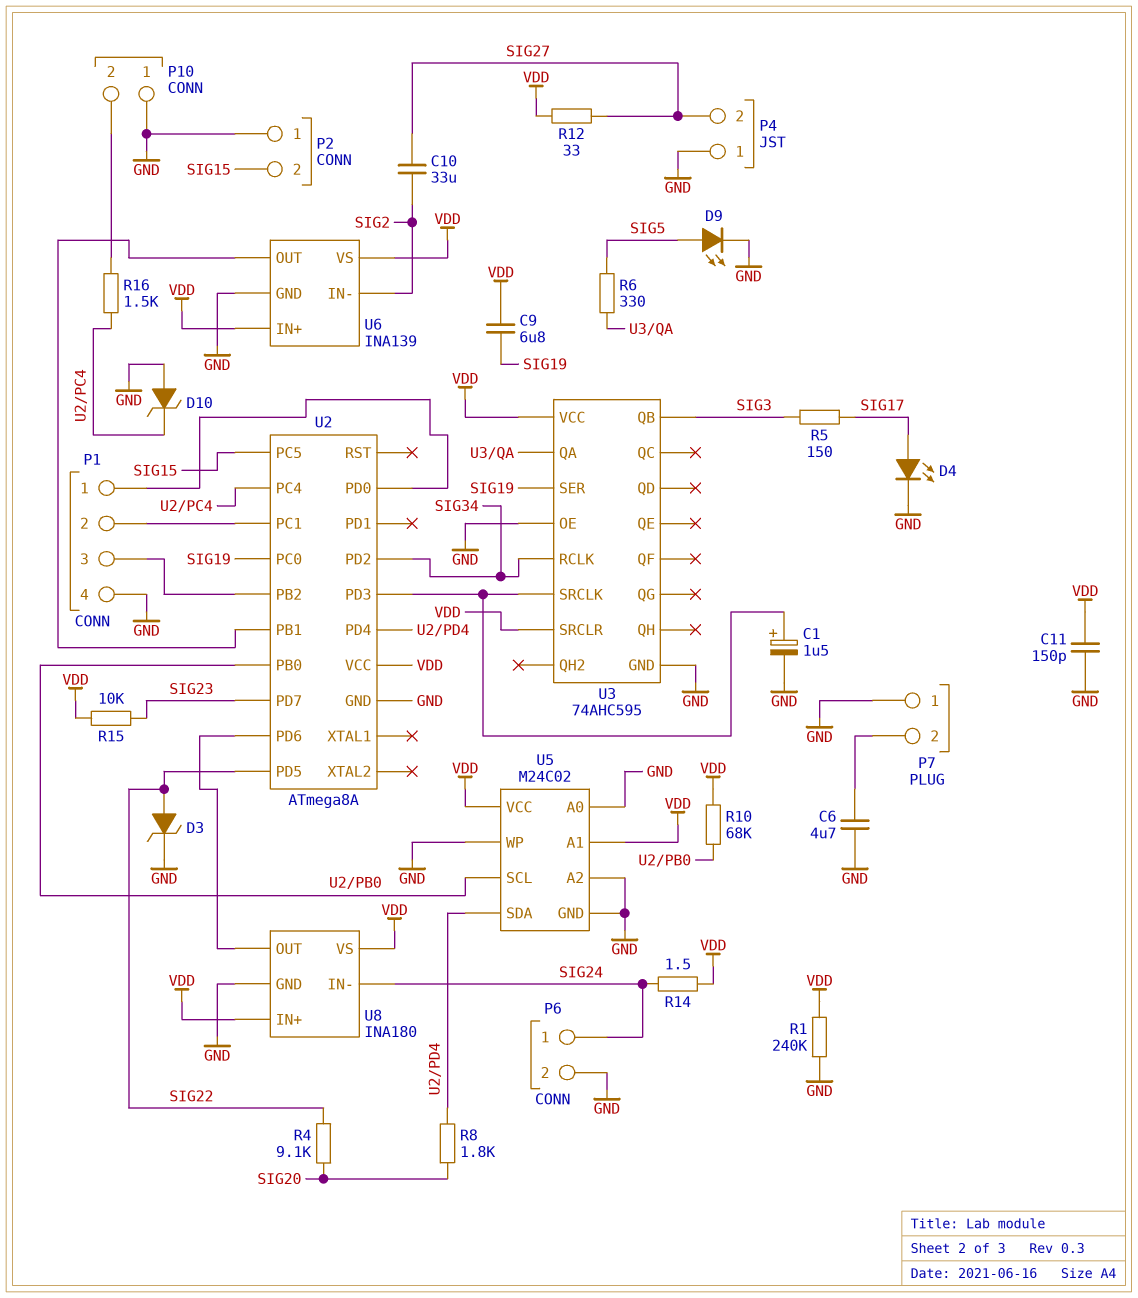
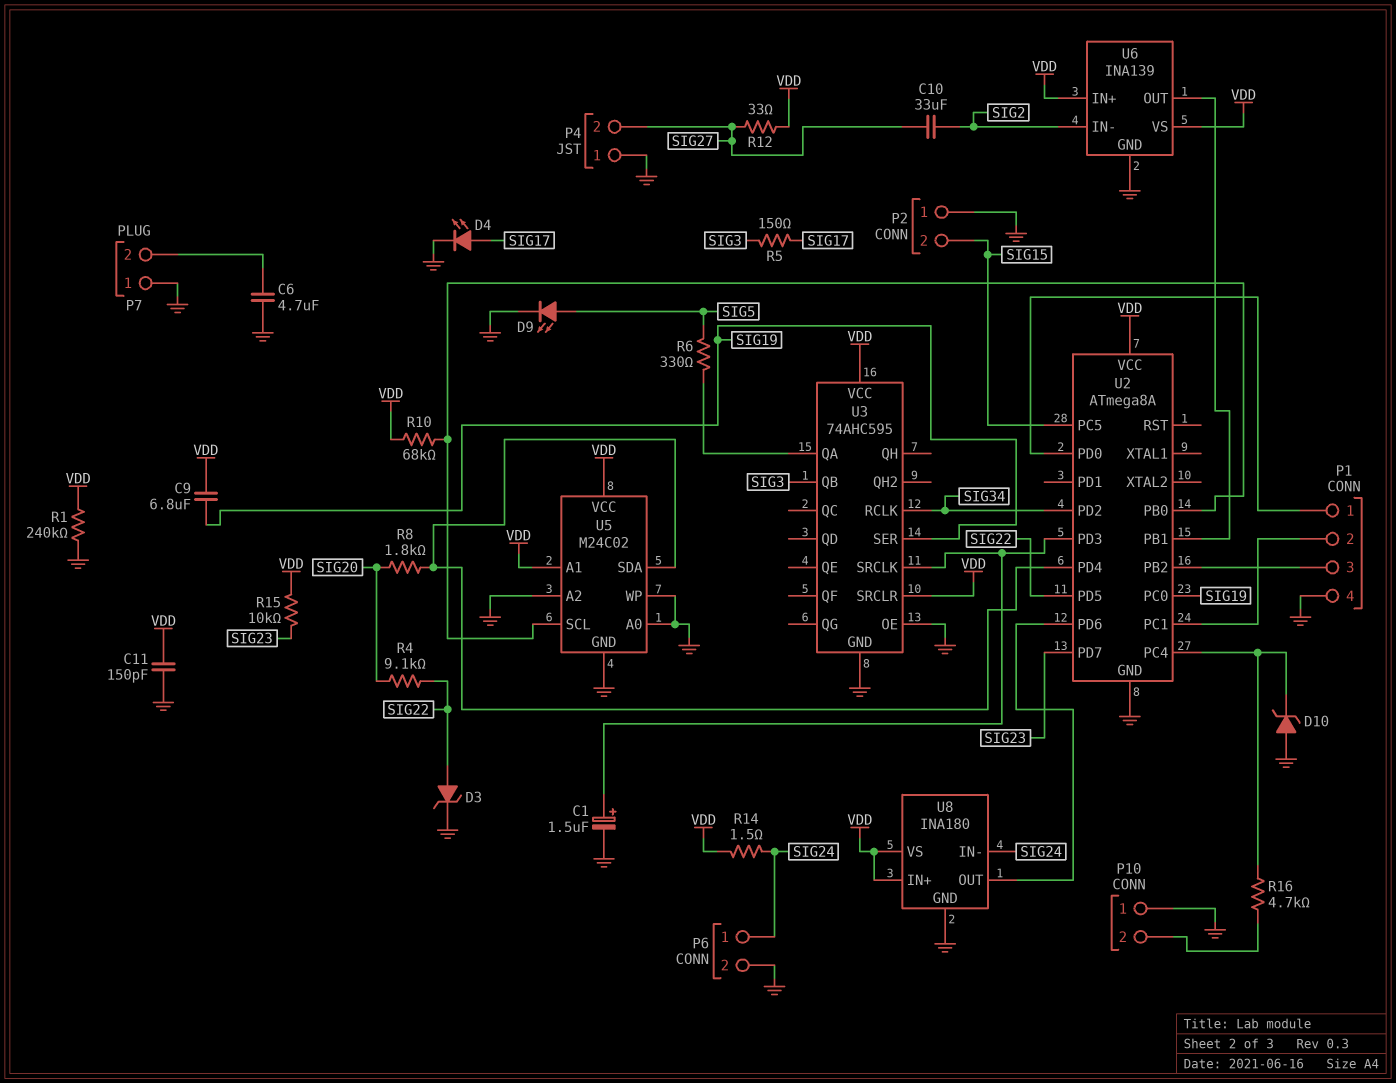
R16: 1.5k (P10/2, U2/PC4) -> 4.7k (P10/2, U2/PC4)

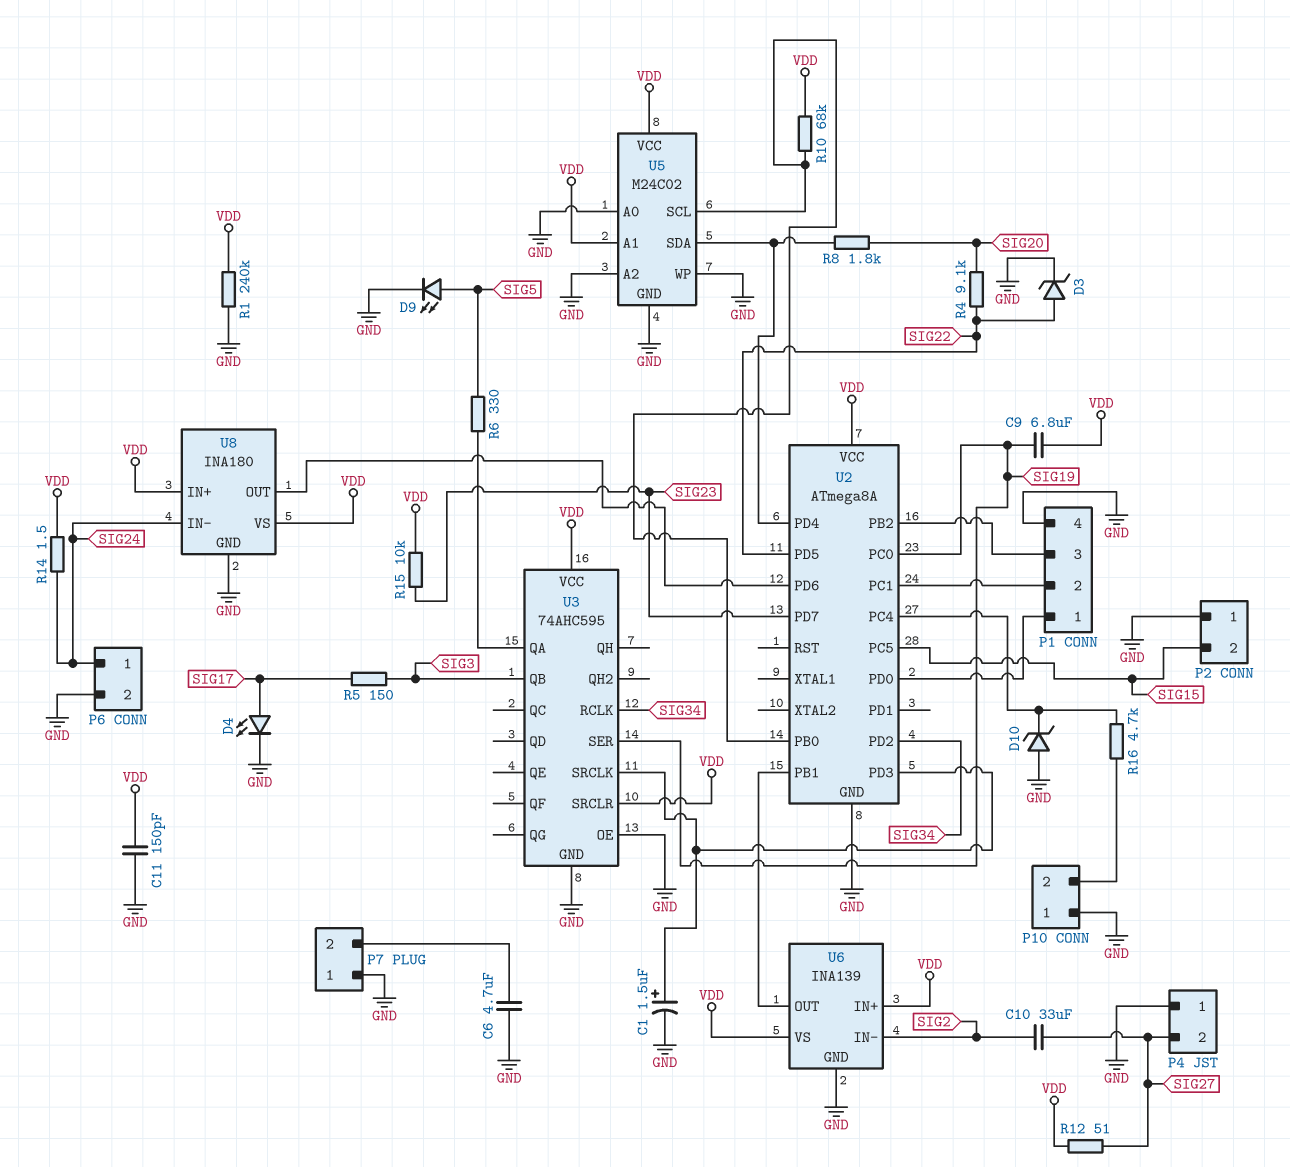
R12: 33 (SIG27, VDD) -> 51 (SIG27, VDD)

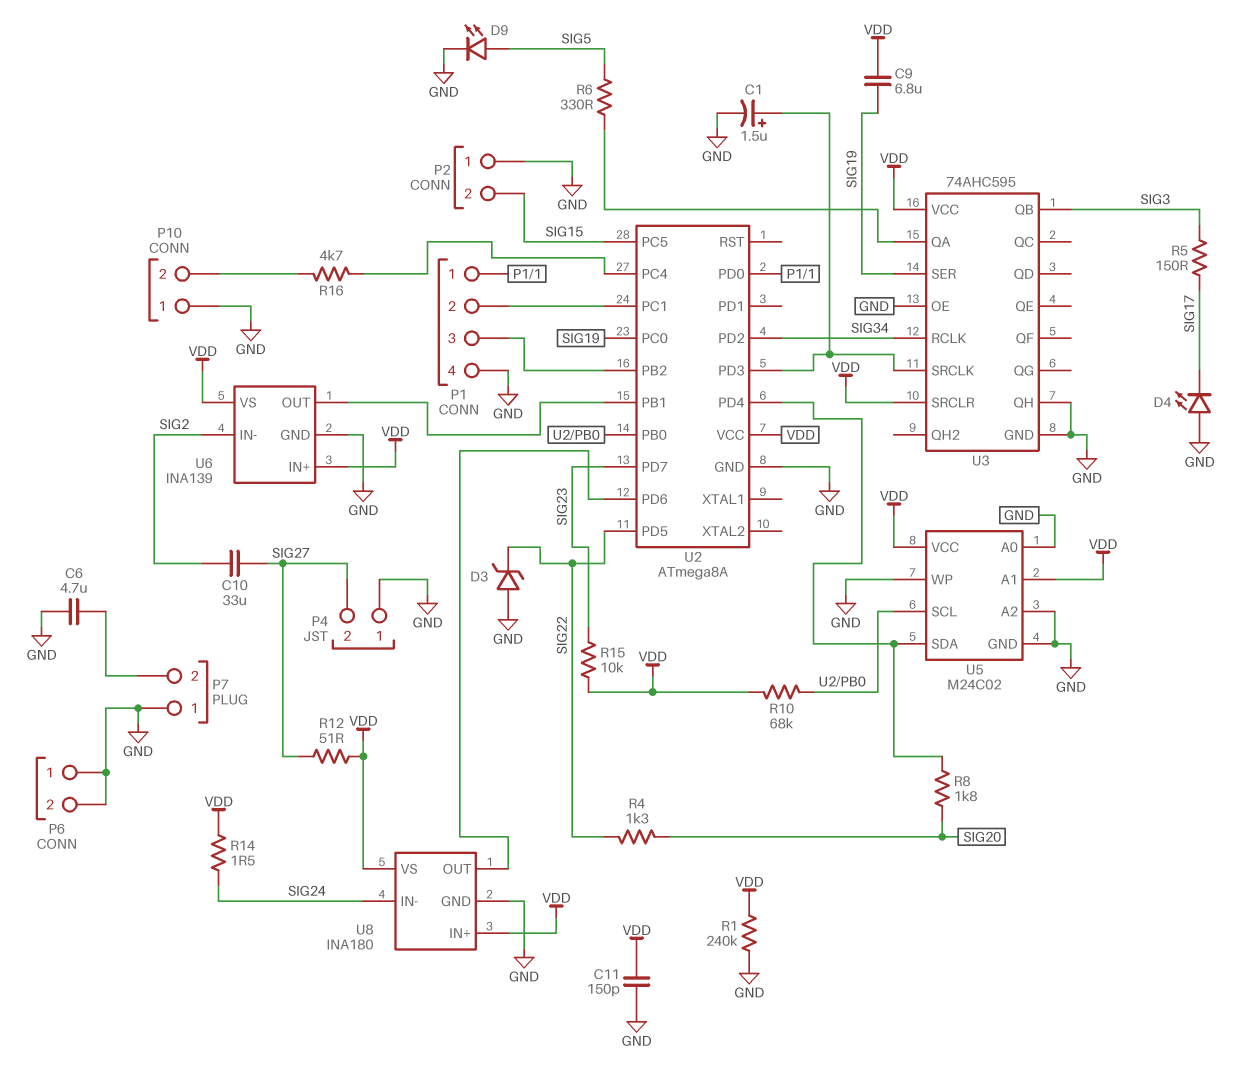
D3: zener (A SIG22, K GND) -> zener (A GND, K SIG22)
D4: LED (A SIG17, K GND) -> LED (A GND, K SIG17)
D10: zener (A GND, K U2/PC4) -> none
P6 pin 1: SIG24 -> GND
R4: 9.1k (SIG20, SIG22) -> 1.3k (SIG20, SIG22)
U3 pin QH: none -> GND

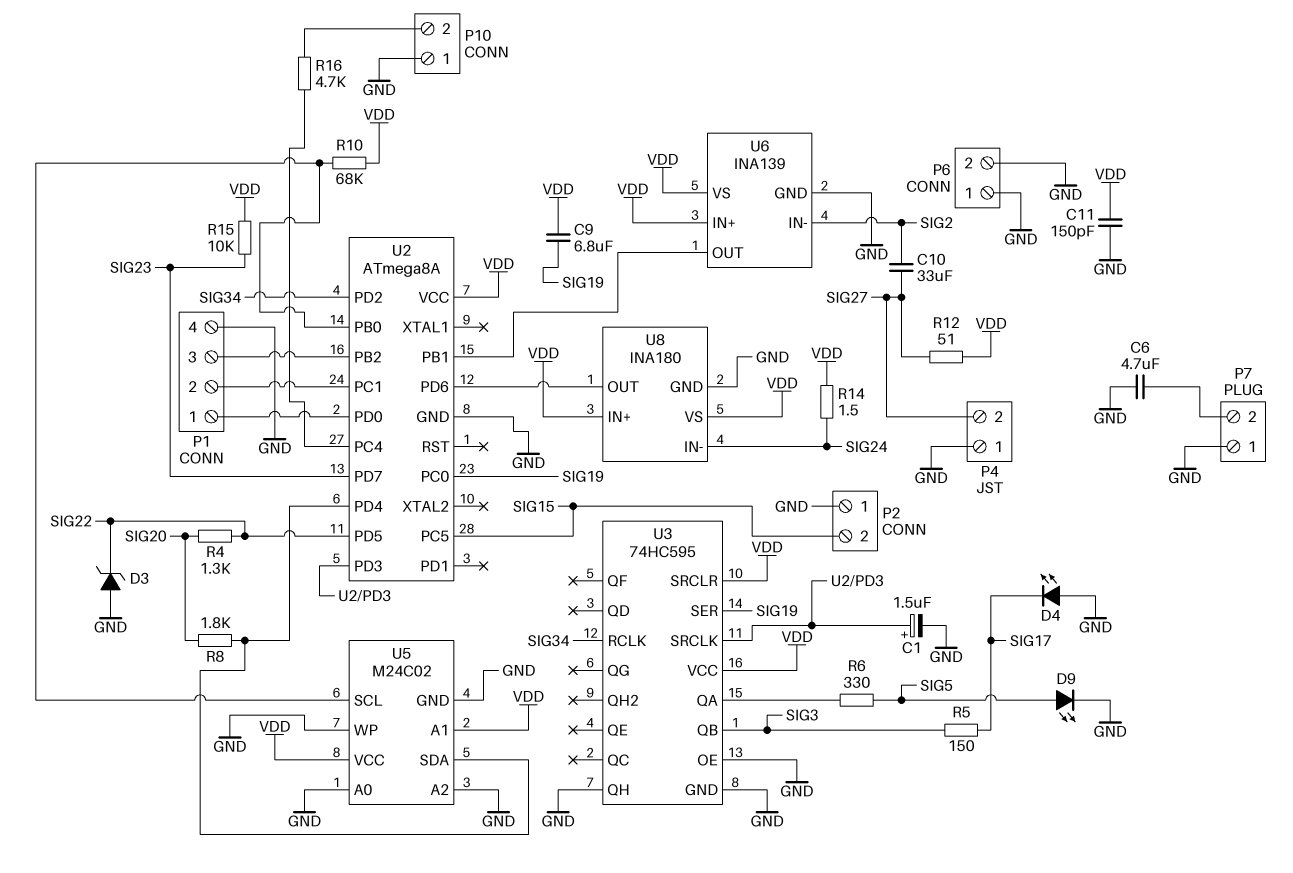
R1: 240k (GND, VDD) -> none
U3: 74AHC595 -> 74HC595

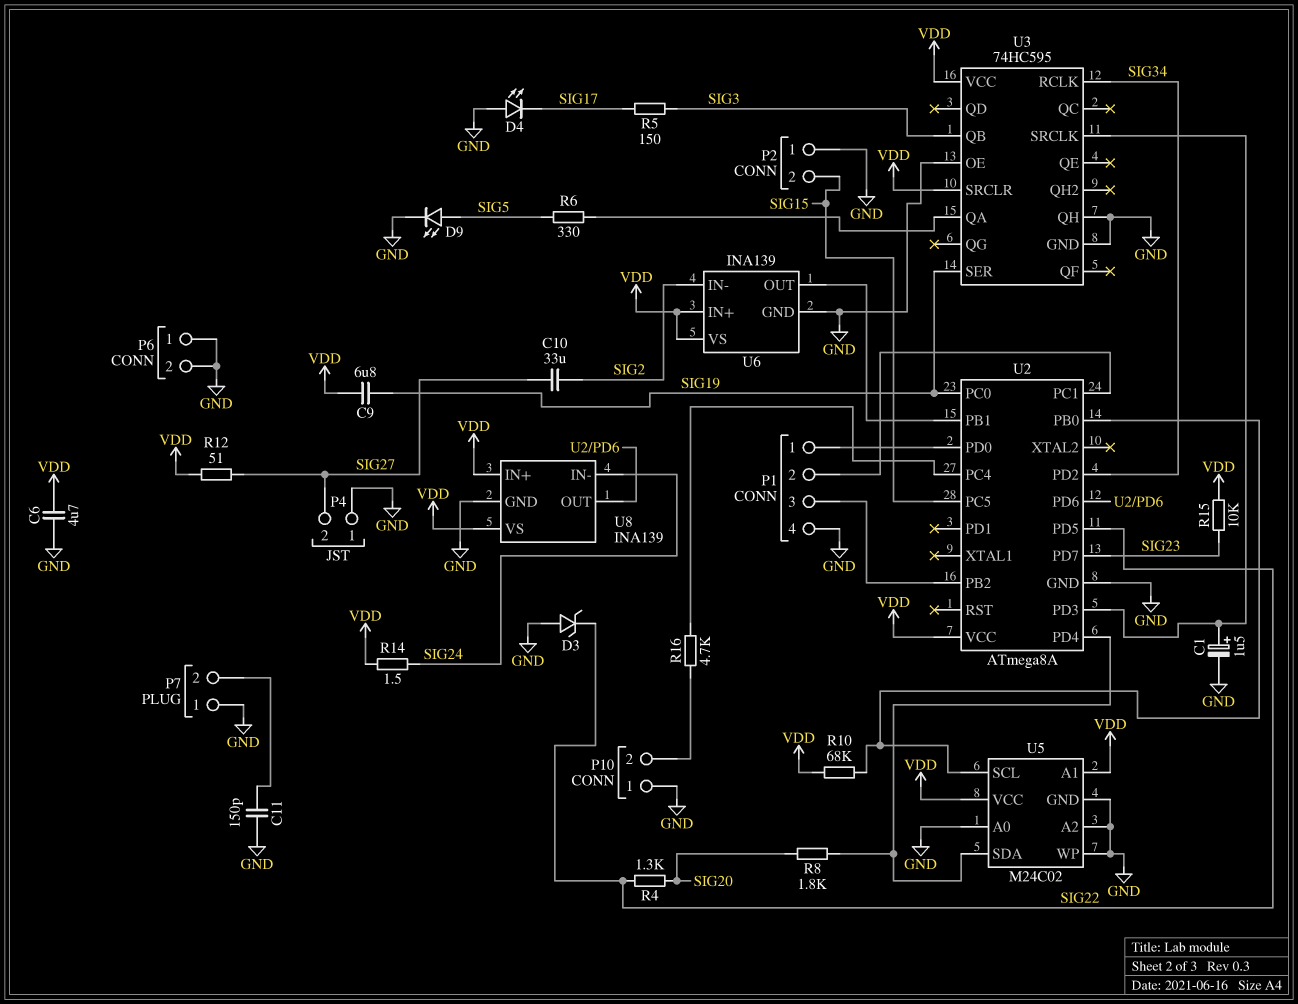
C6: 4.7uF (GND, P7/2) -> 4.7uF (GND, VDD)
C11: 150pF (GND, VDD) -> 150pF (GND, P7/2)
U8: INA180 -> INA139

